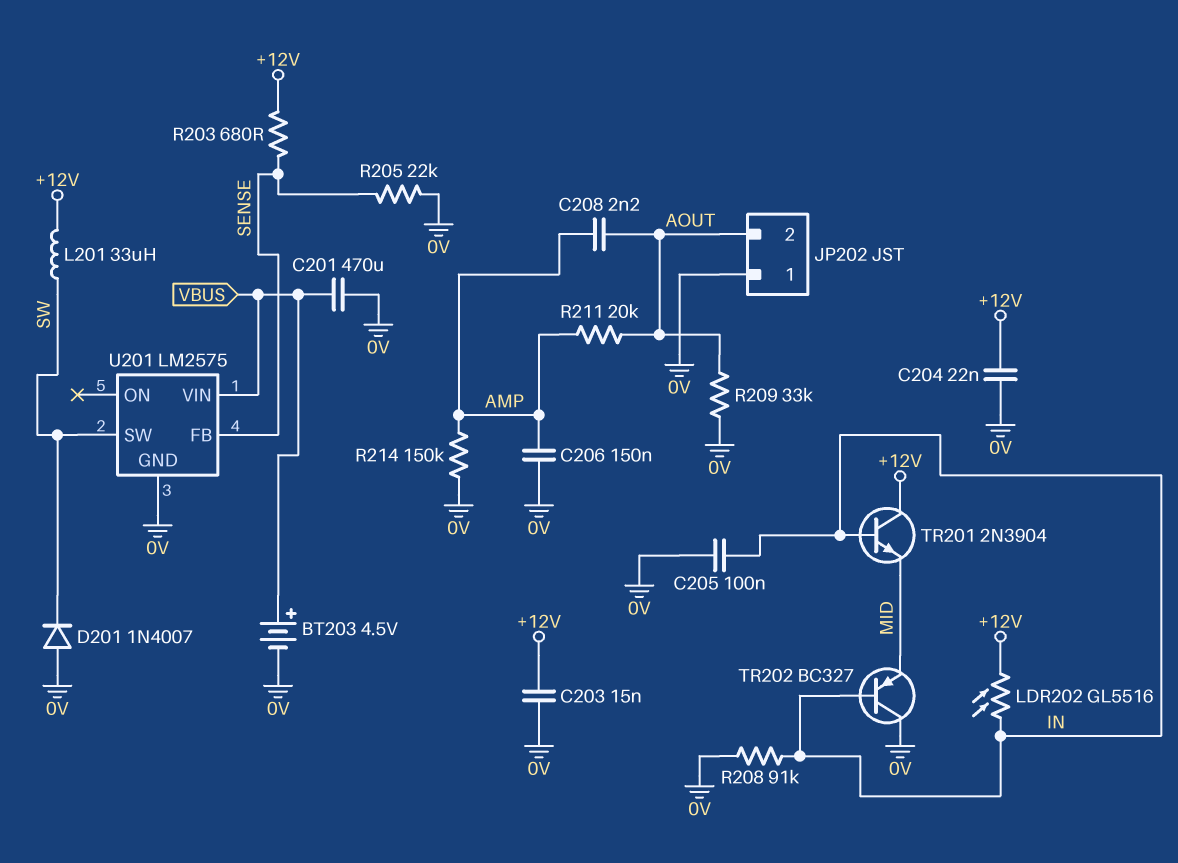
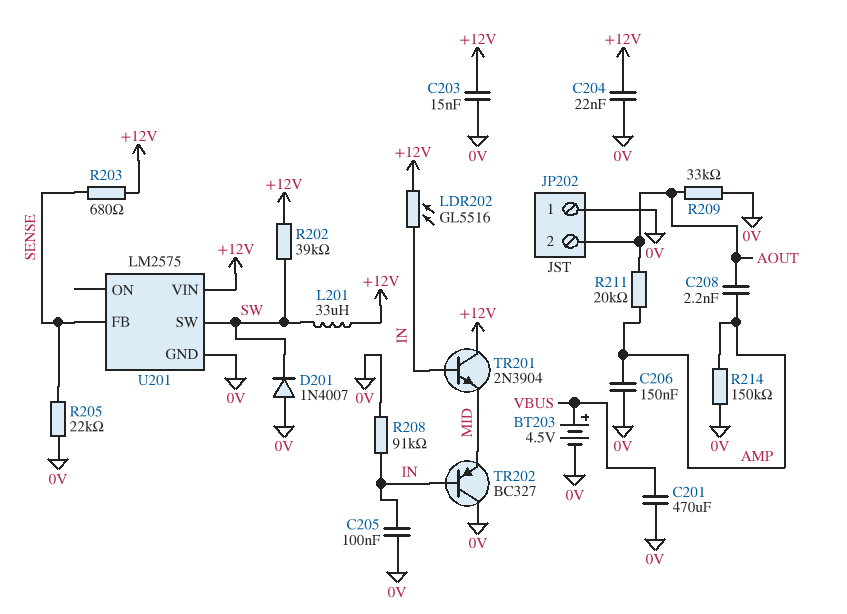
R202: none -> 39k (+12V, SW)
U201 pin VIN: VBUS -> +12V

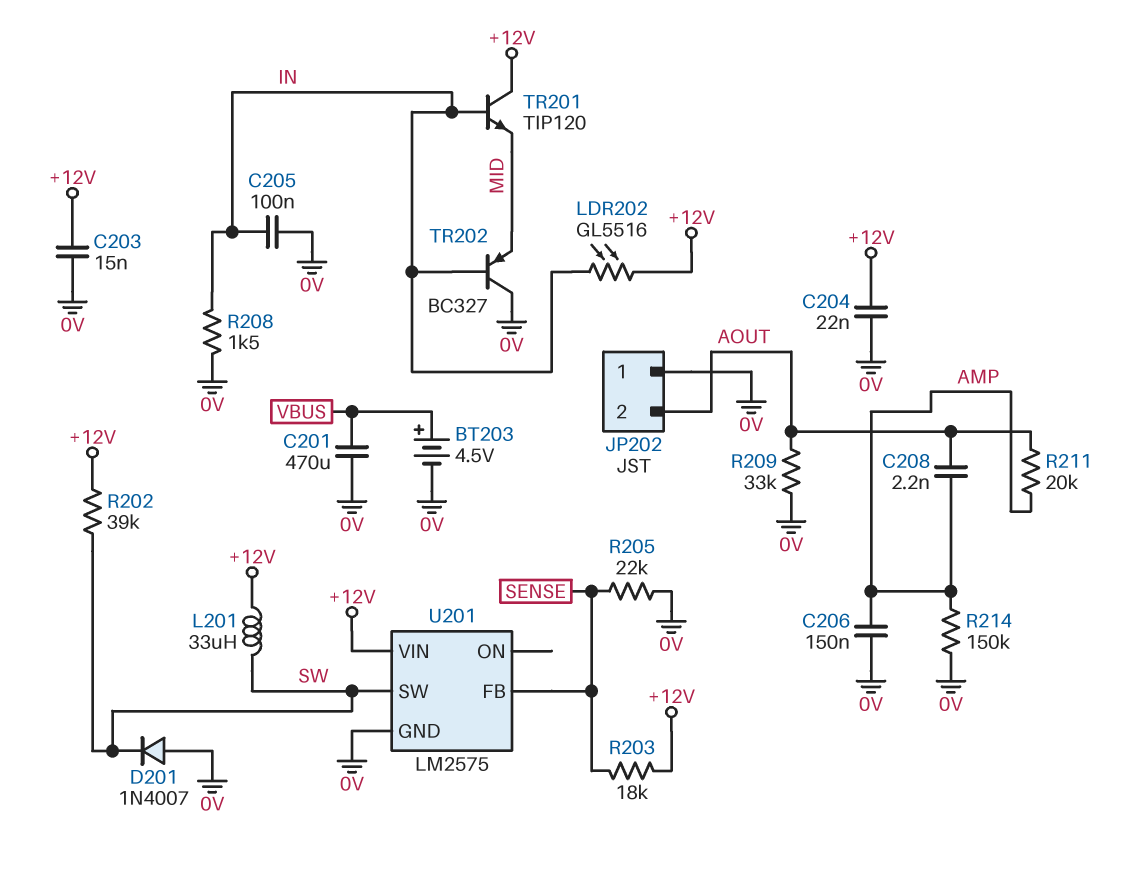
R203: 680 (+12V, SENSE) -> 18k (+12V, SENSE)
R208: 91k (0V, IN) -> 1.5k (0V, IN)
TR201: NPN 2N3904 (B IN, C +12V, E MID) -> NPN TIP120 (B IN, C +12V, E MID)

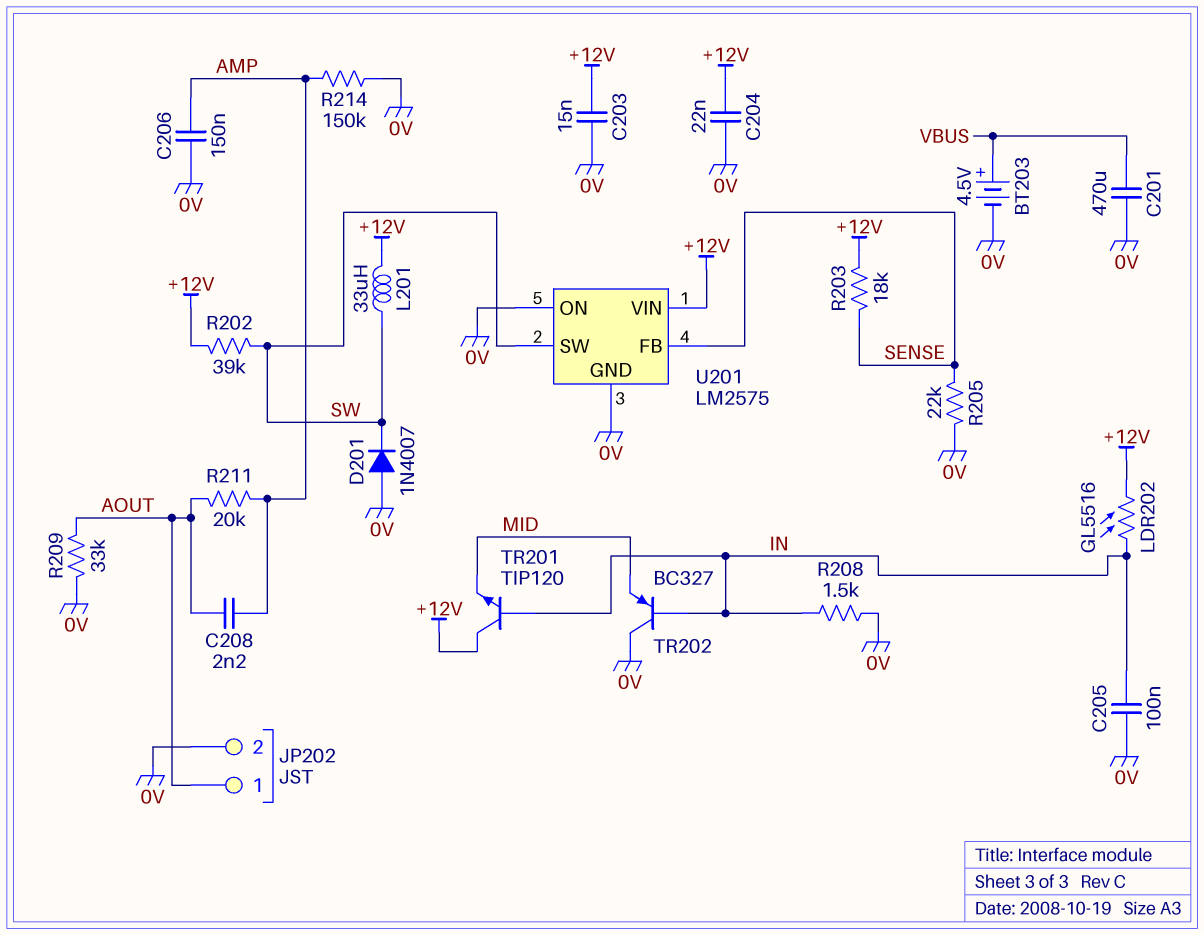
JP202 pin 1: 0V -> AOUT
JP202 pin 2: AOUT -> 0V
U201 pin ON: none -> 0V

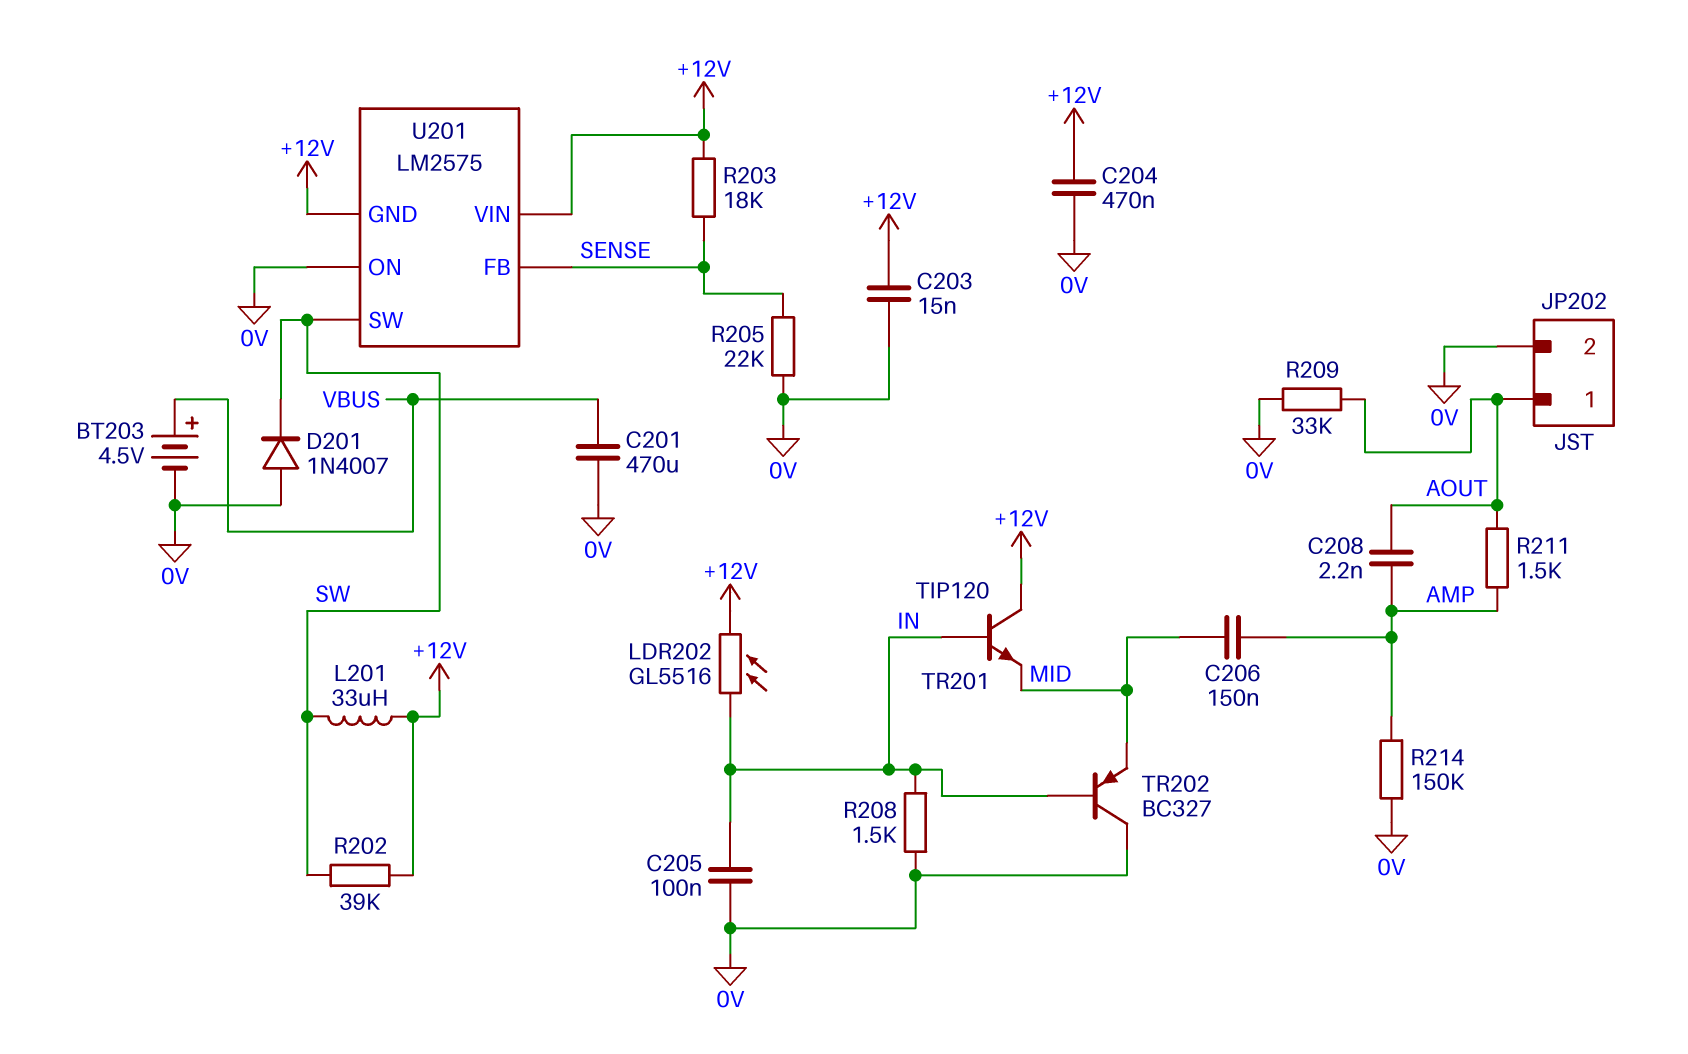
C204: 22nF (+12V, 0V) -> 470nF (+12V, 0V)
C206: 150nF (0V, AMP) -> 150nF (AMP, MID)
R211: 20k (AMP, AOUT) -> 1.5k (AMP, AOUT)
U201 pin GND: 0V -> +12V

